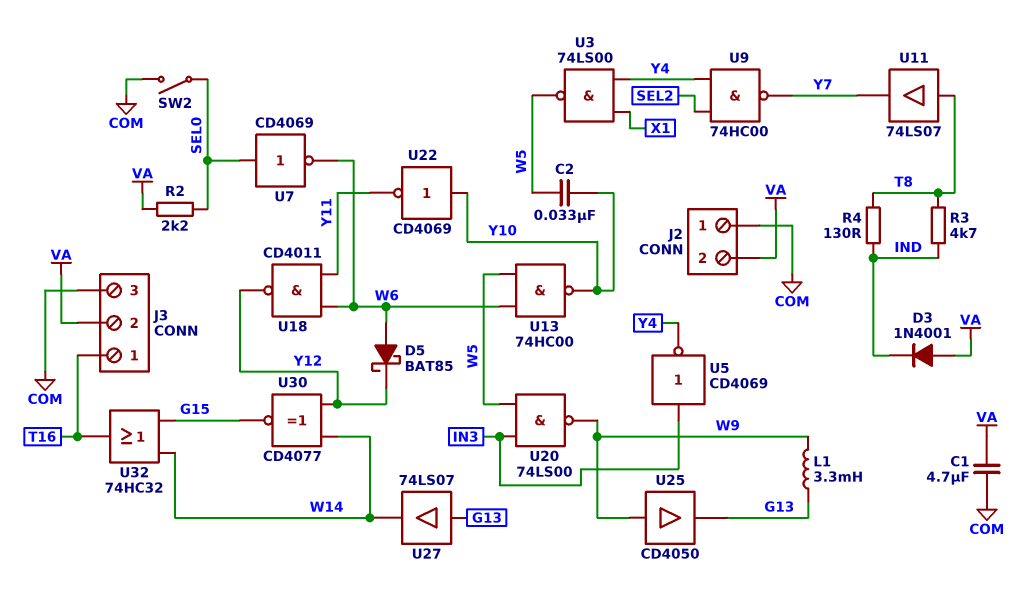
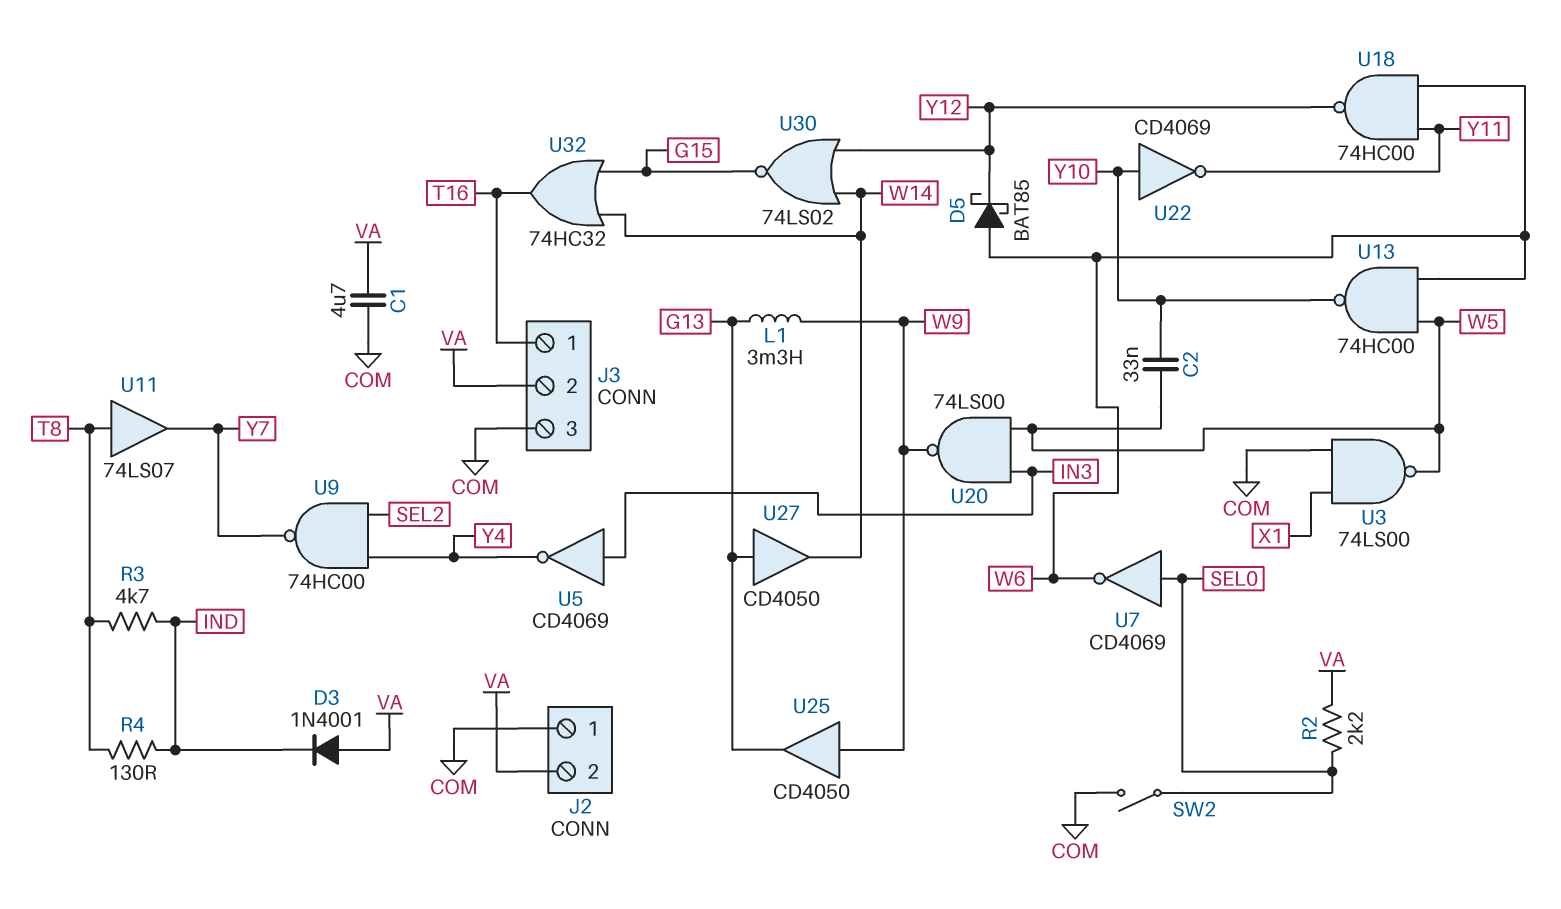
U3: NAND 74LS00 (in X1, in Y4, out W5) -> NAND 74LS00 (in COM, in X1, out W5)
U18: NAND CD4011 (in W6, in Y11, out Y12) -> NAND 74HC00 (in W6, in Y11, out Y12)
U27: buffer 74LS07 (in G13, out W14) -> buffer CD4050 (in G13, out W14)
U30: XNOR CD4077 (in W14, in Y12, out G15) -> NOR 74LS02 (in W14, in Y12, out G15)

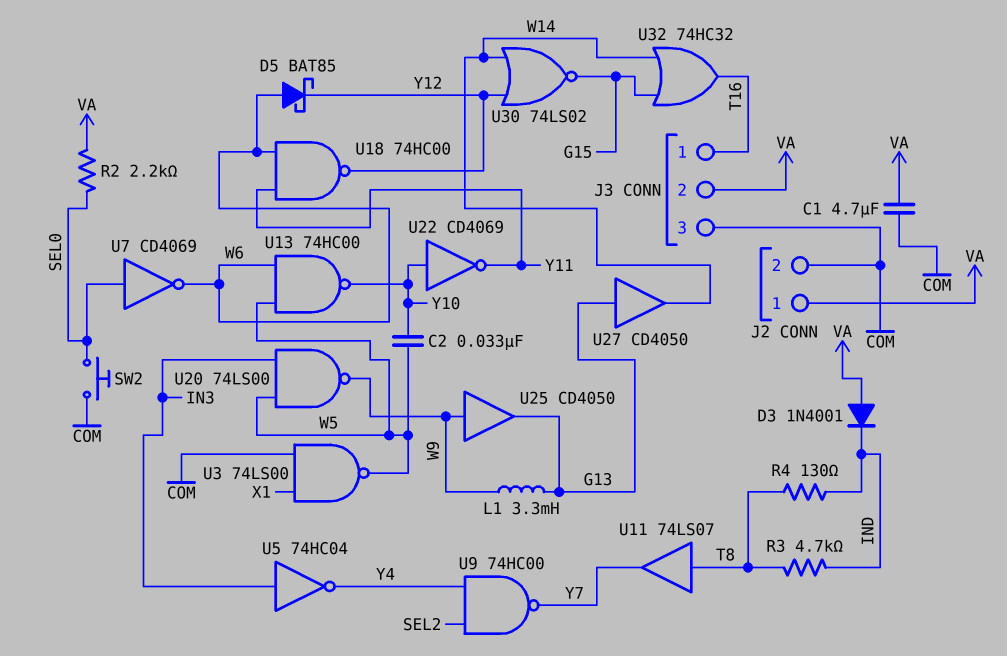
J2 pin 1: COM -> VA
J2 pin 2: VA -> COM
SW2: switch (COM, SEL0) -> button (COM, SEL0)
U5: NOT CD4069 (in IN3, out Y4) -> NOT 74HC04 (in IN3, out Y4)

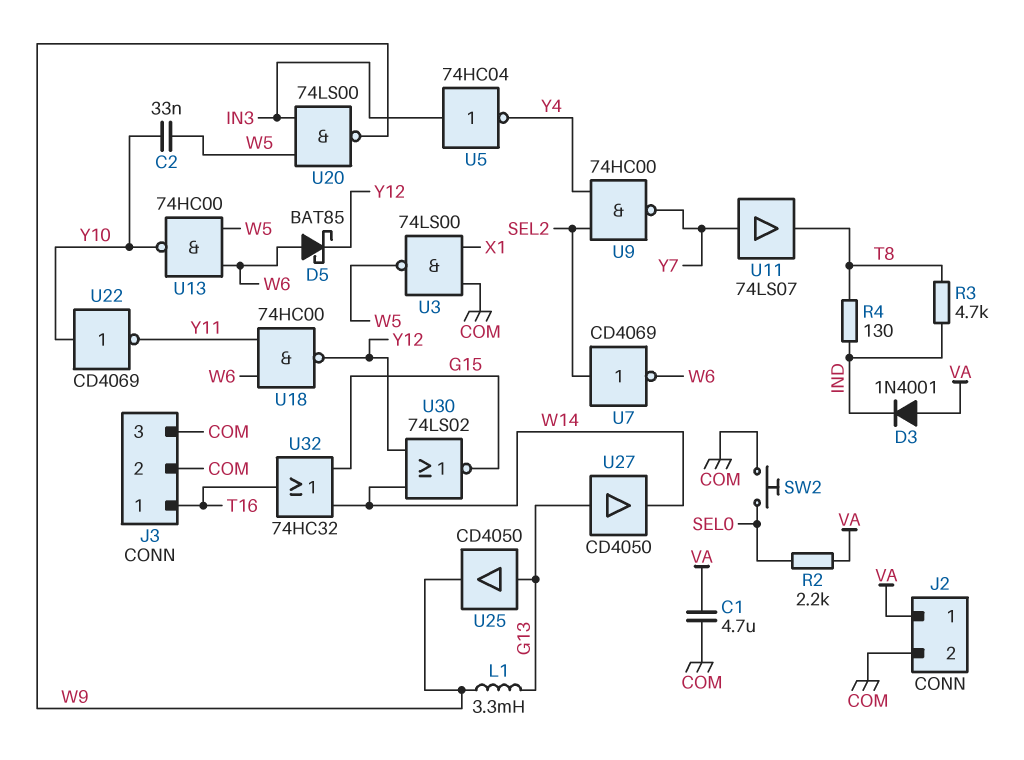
J3 pin 2: VA -> COM
U7: NOT CD4069 (in SEL0, out W6) -> NOT CD4069 (in SEL2, out W6)
U11: buffer 74LS07 (in T8, out Y7) -> buffer 74LS07 (in Y7, out T8)
U25: buffer CD4050 (in W9, out G13) -> buffer CD4050 (in G13, out W9)

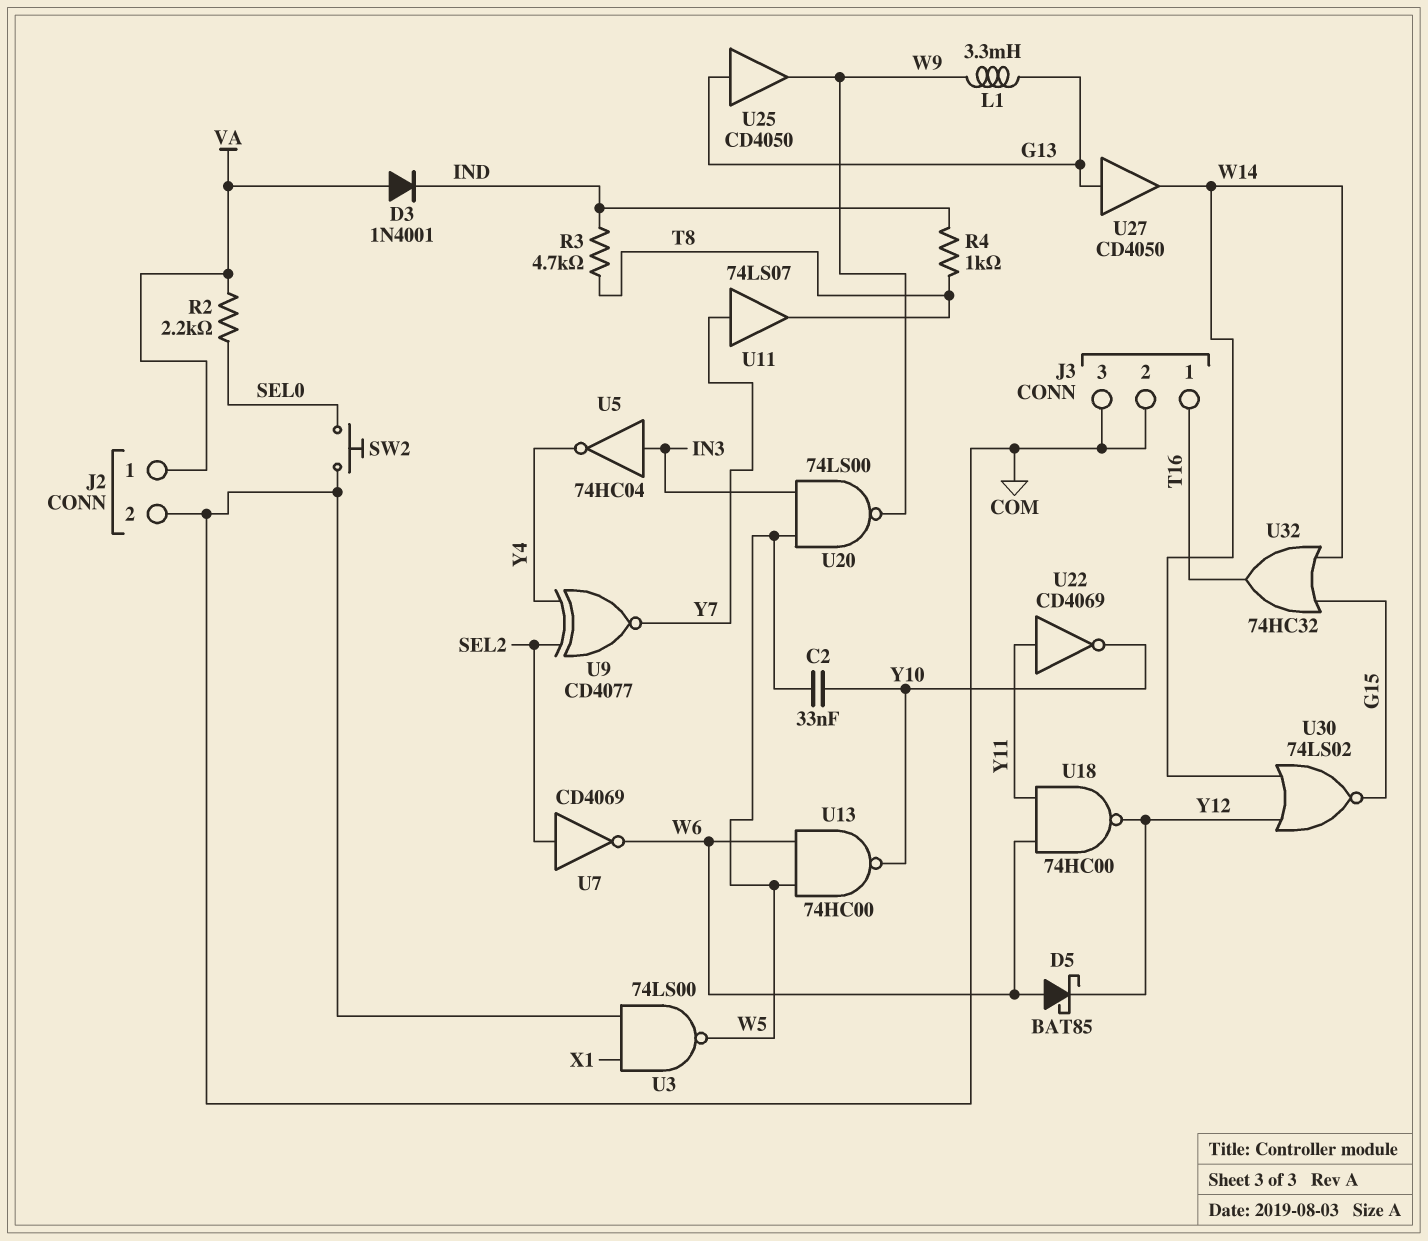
C1: 4.7uF (COM, VA) -> none
R4: 130 (IND, T8) -> 1k (IND, T8)
U9: NAND 74HC00 (in SEL2, in Y4, out Y7) -> XNOR CD4077 (in SEL2, in Y4, out Y7)
U22: NOT CD4069 (in Y10, out Y11) -> NOT CD4069 (in Y11, out Y10)

